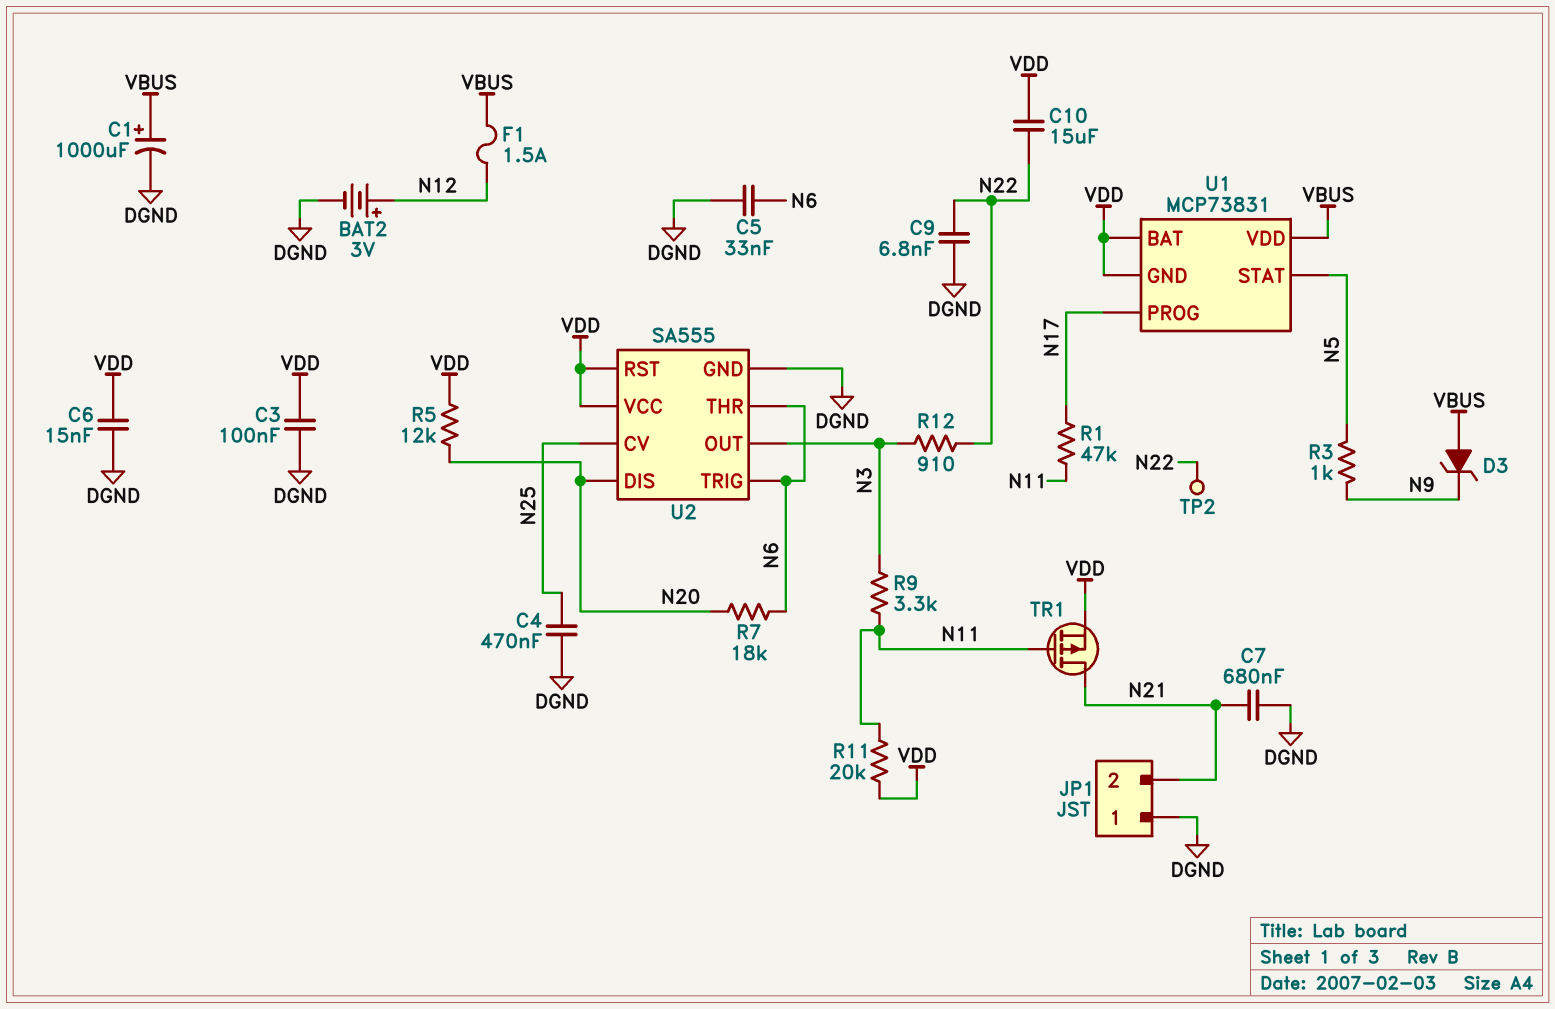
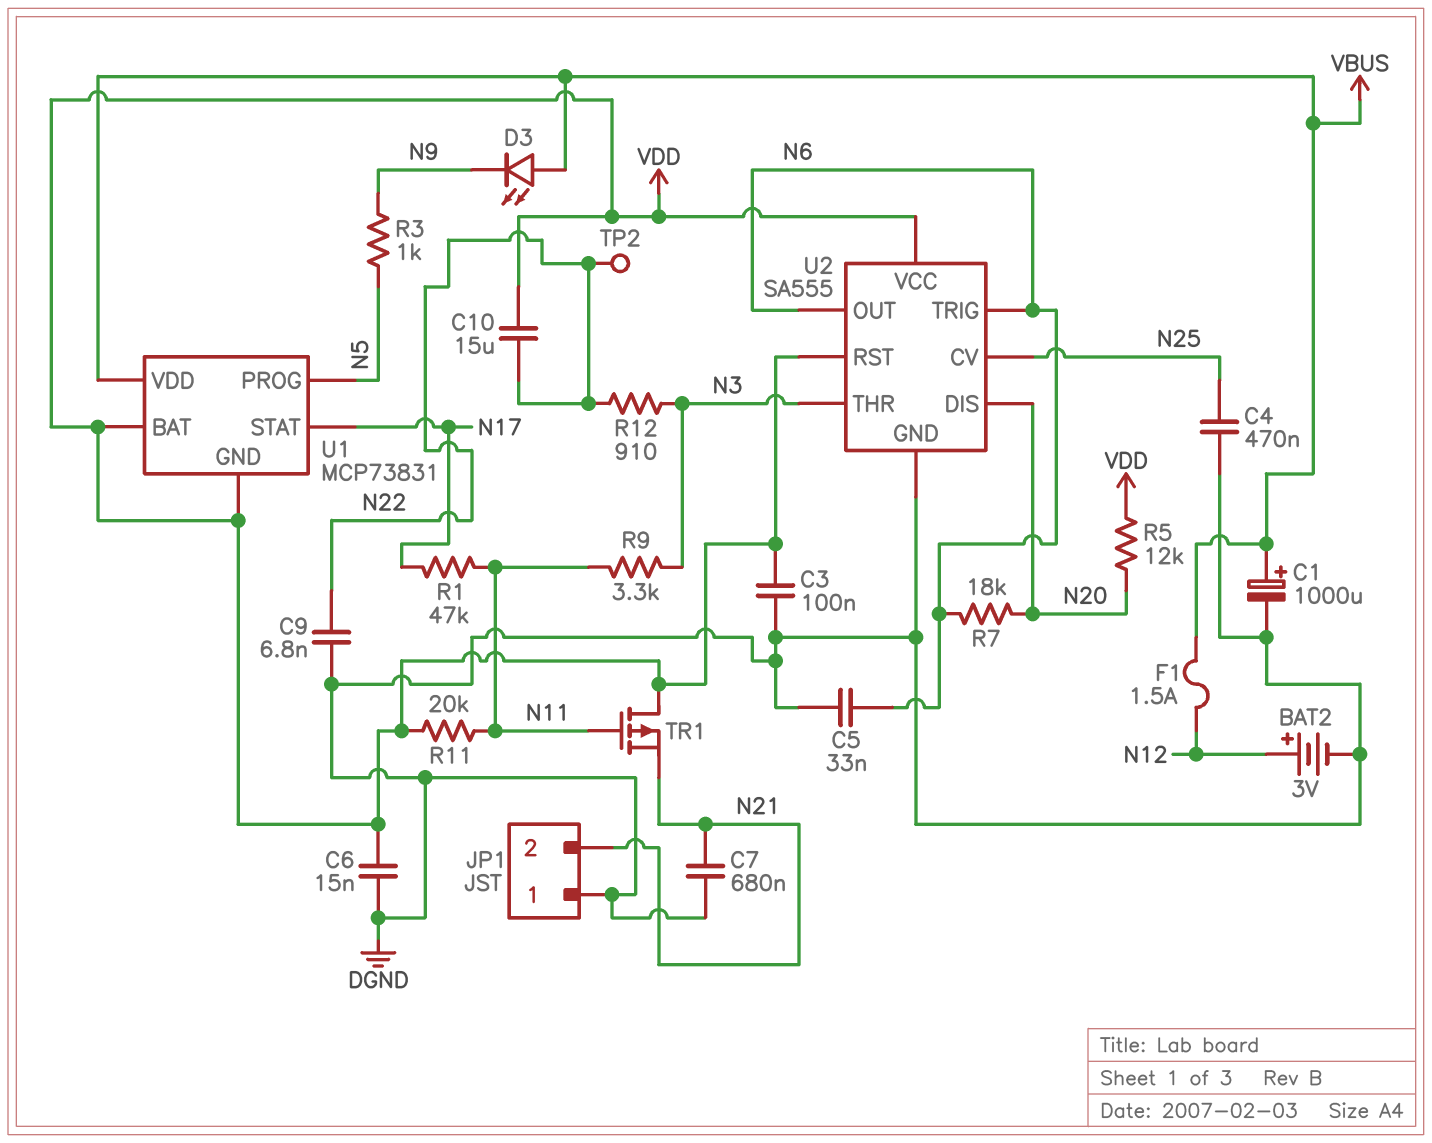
D3: zener (A VBUS, K N9) -> LED (A VBUS, K N9)
TR1: PMOS (G N11, D N21, S VDD) -> PMOS (G N11, D VDD, S N21)
U1 pin PROG: N17 -> N5
U1 pin STAT: N5 -> N17
U2 pin OUT: N3 -> N6
U2 pin THR: N6 -> N3

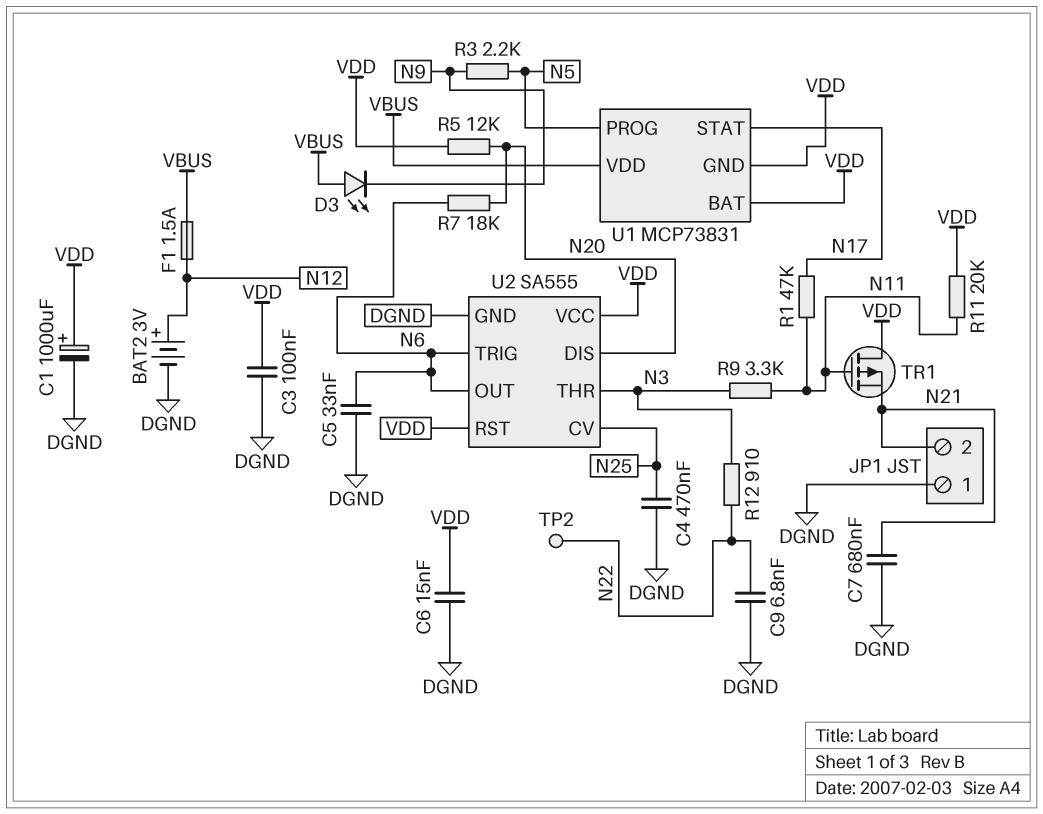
C1: 1000uF (plus VBUS, minus DGND) -> 1000uF (plus VDD, minus DGND)
C10: 15uF (N22, VDD) -> none
R3: 1k (N5, N9) -> 2.2k (N5, N9)

